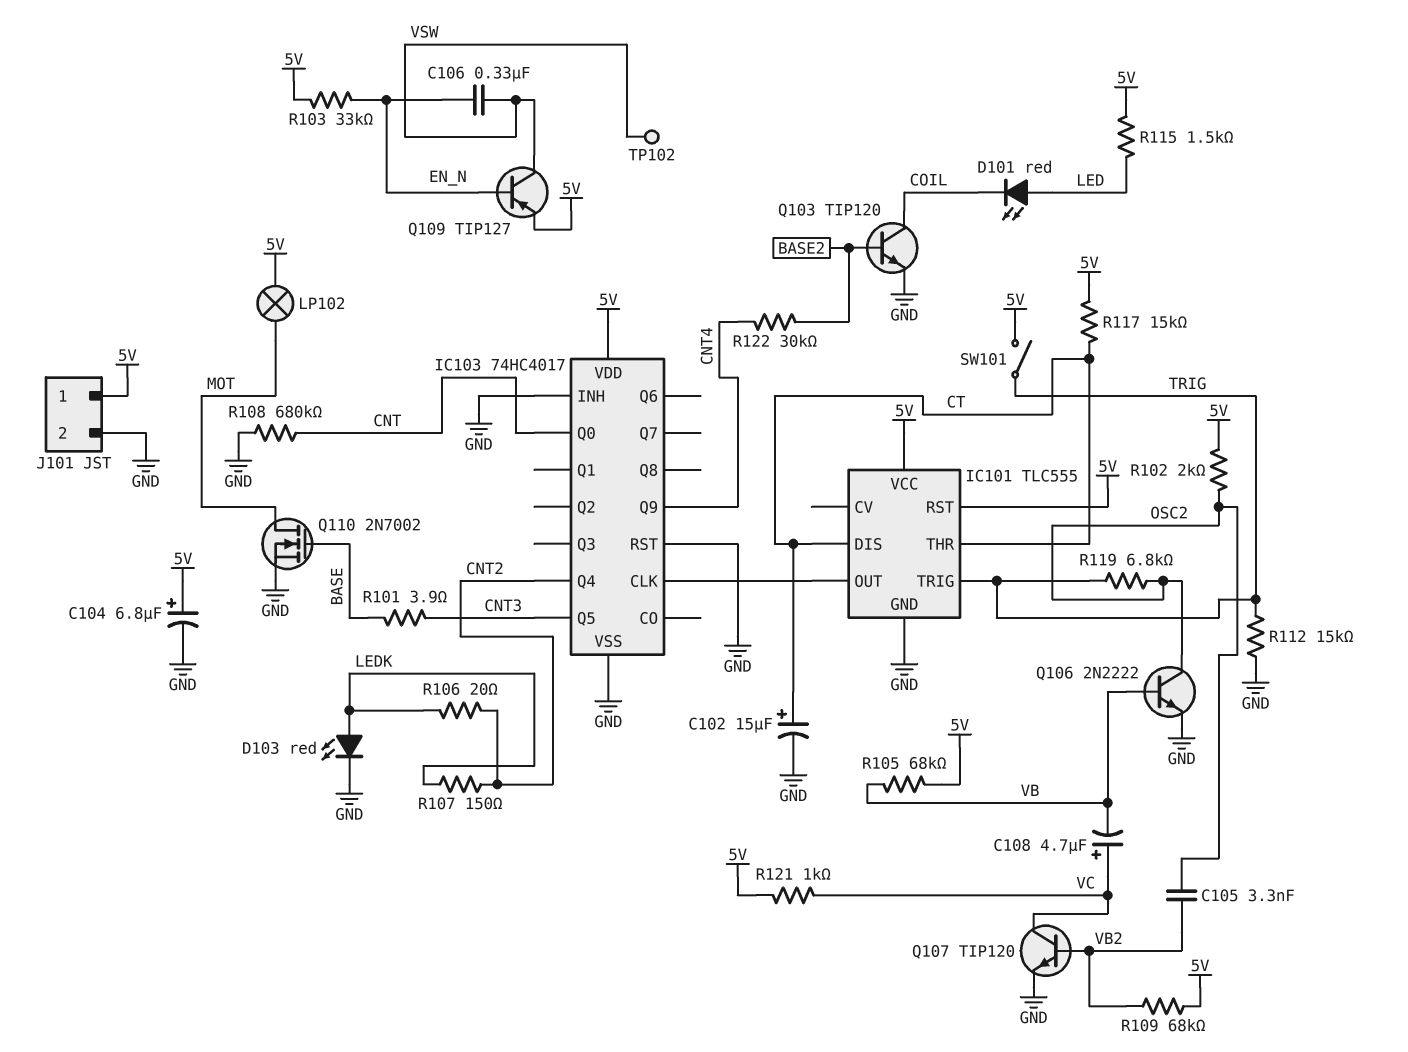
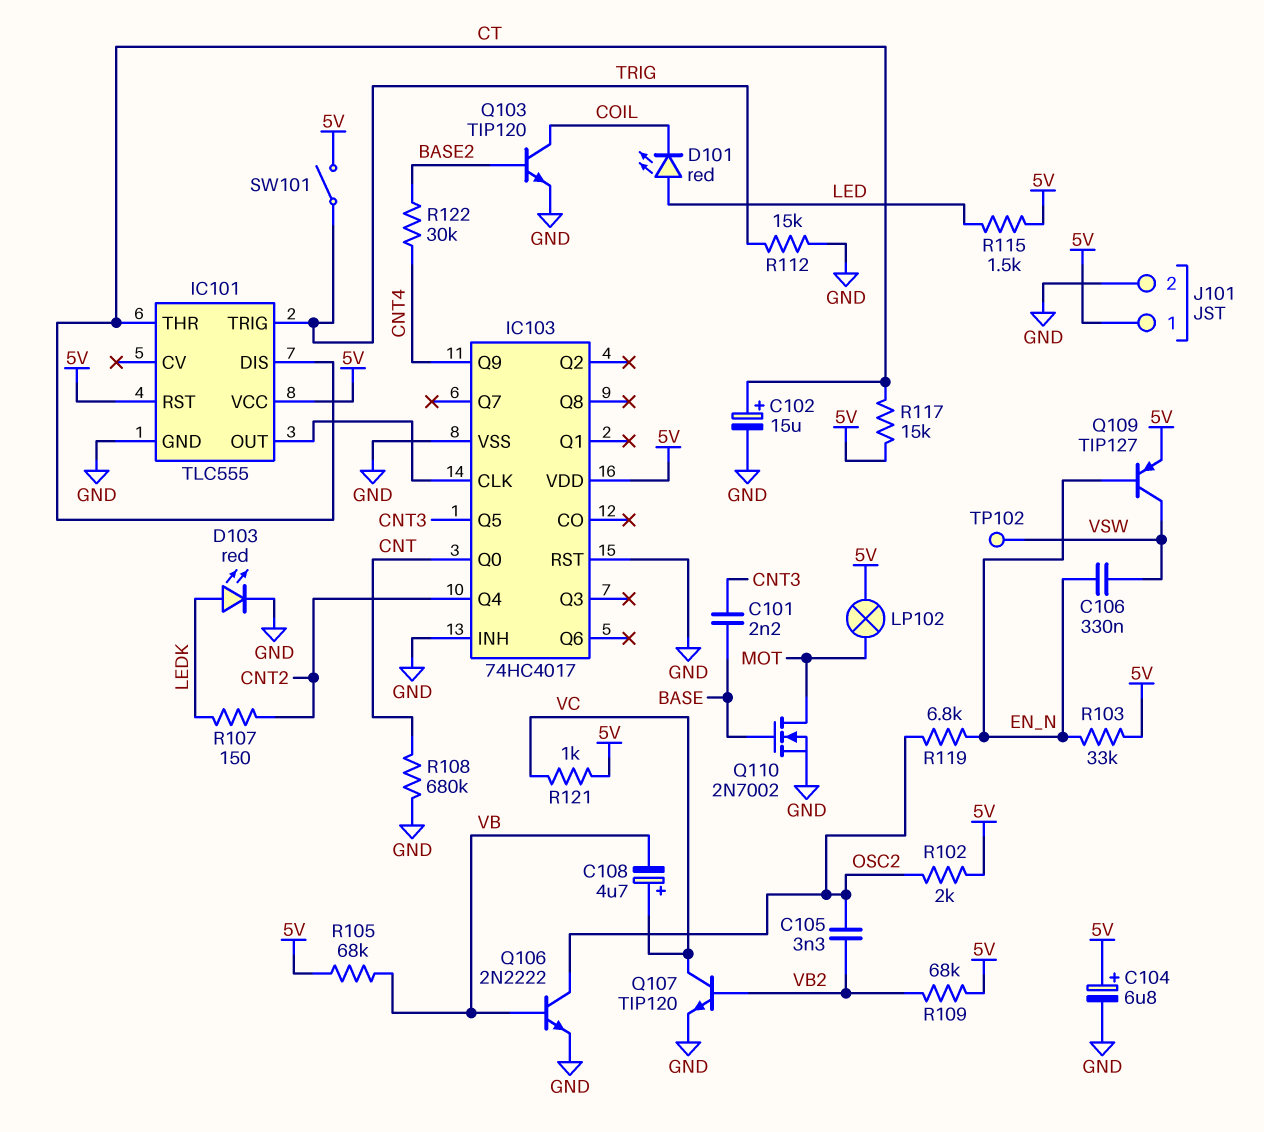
C101: none -> 2.2nF (BASE, CNT3)
R101: 3.9 (BASE, CNT3) -> none
R106: 20 (CNT2, LEDK) -> none
R119: 6.8k (OSC2, TRIG) -> 6.8k (EN_N, OSC2)

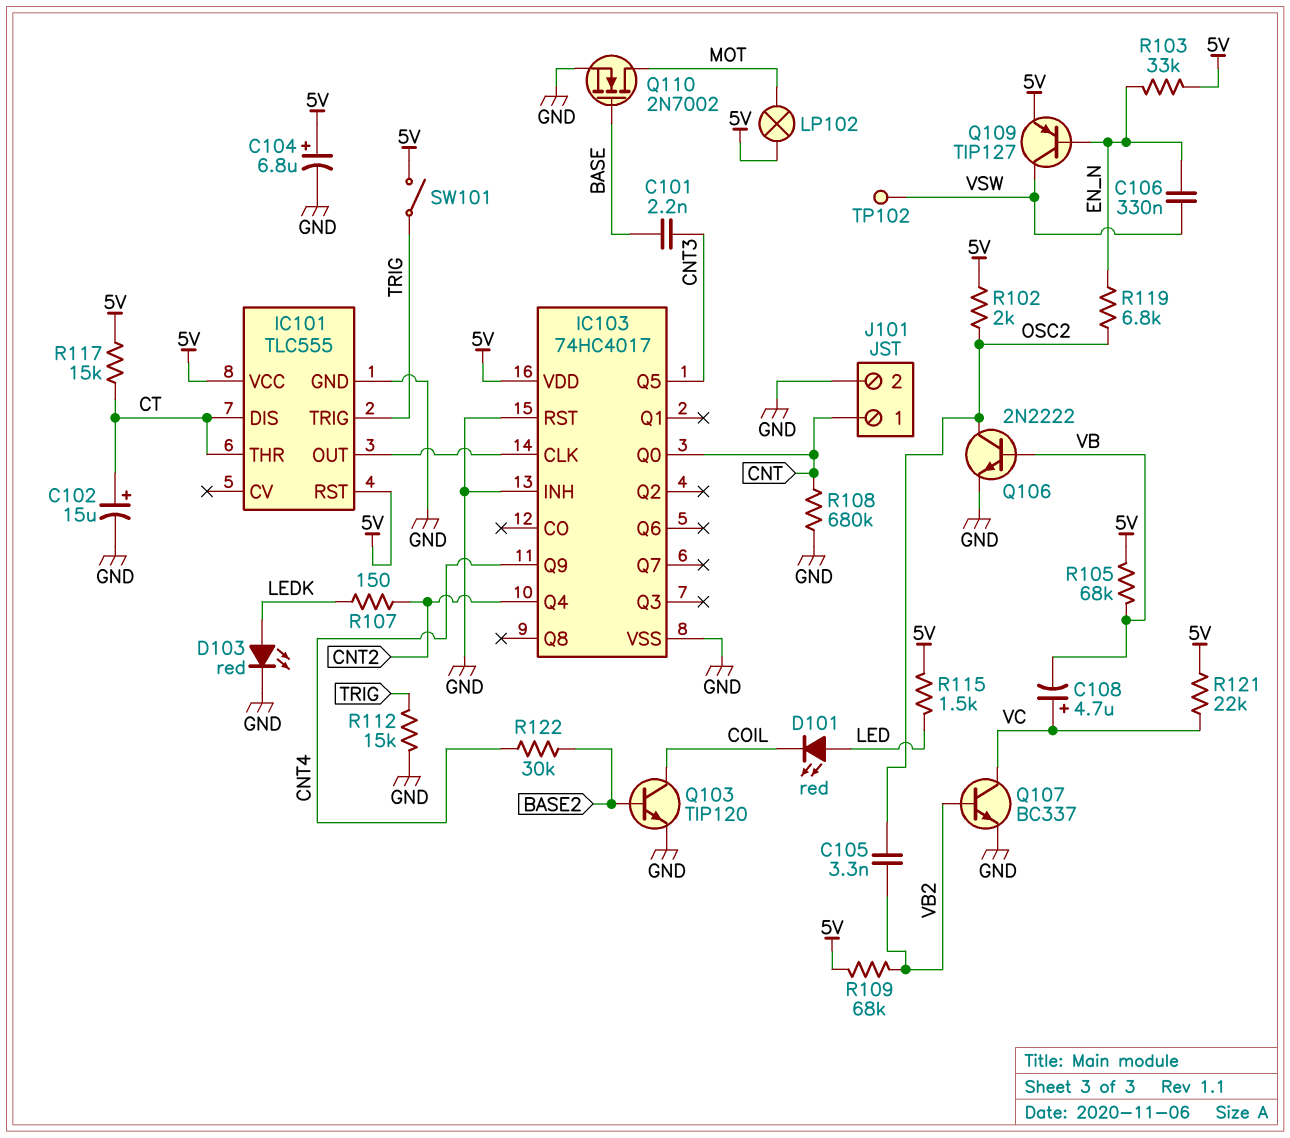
J101 pin 1: 5V -> CNT
Q107: NPN TIP120 (B VB2, C VC, E GND) -> NPN BC337 (B VB2, C VC, E GND)
R121: 1k (5V, VC) -> 22k (5V, VC)

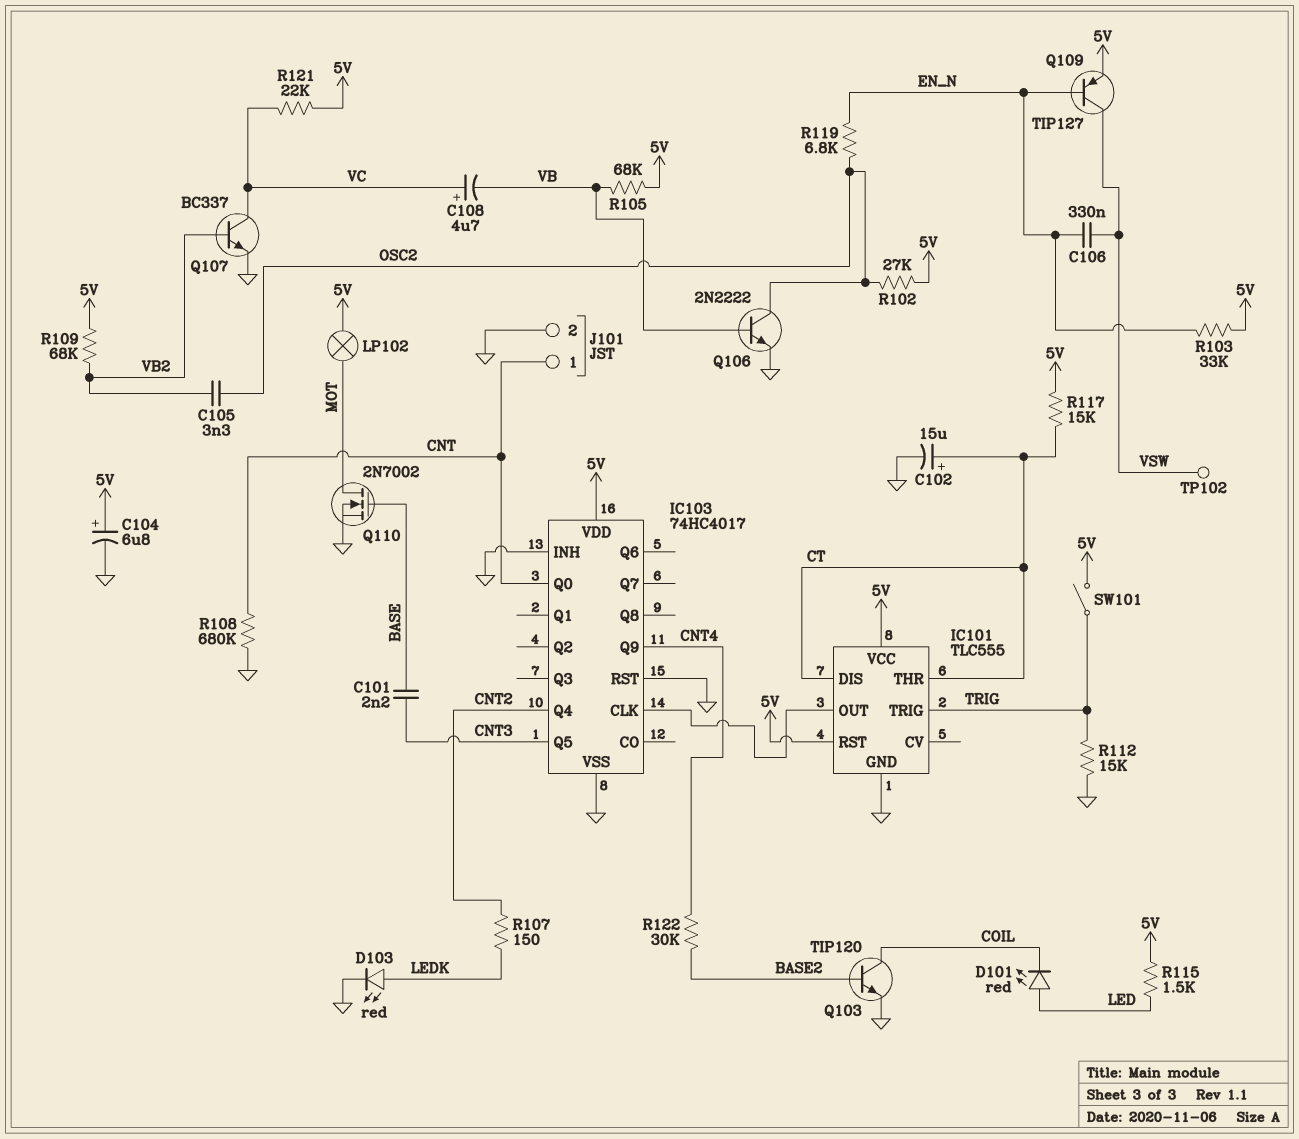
R102: 2k (5V, OSC2) -> 27k (5V, OSC2)

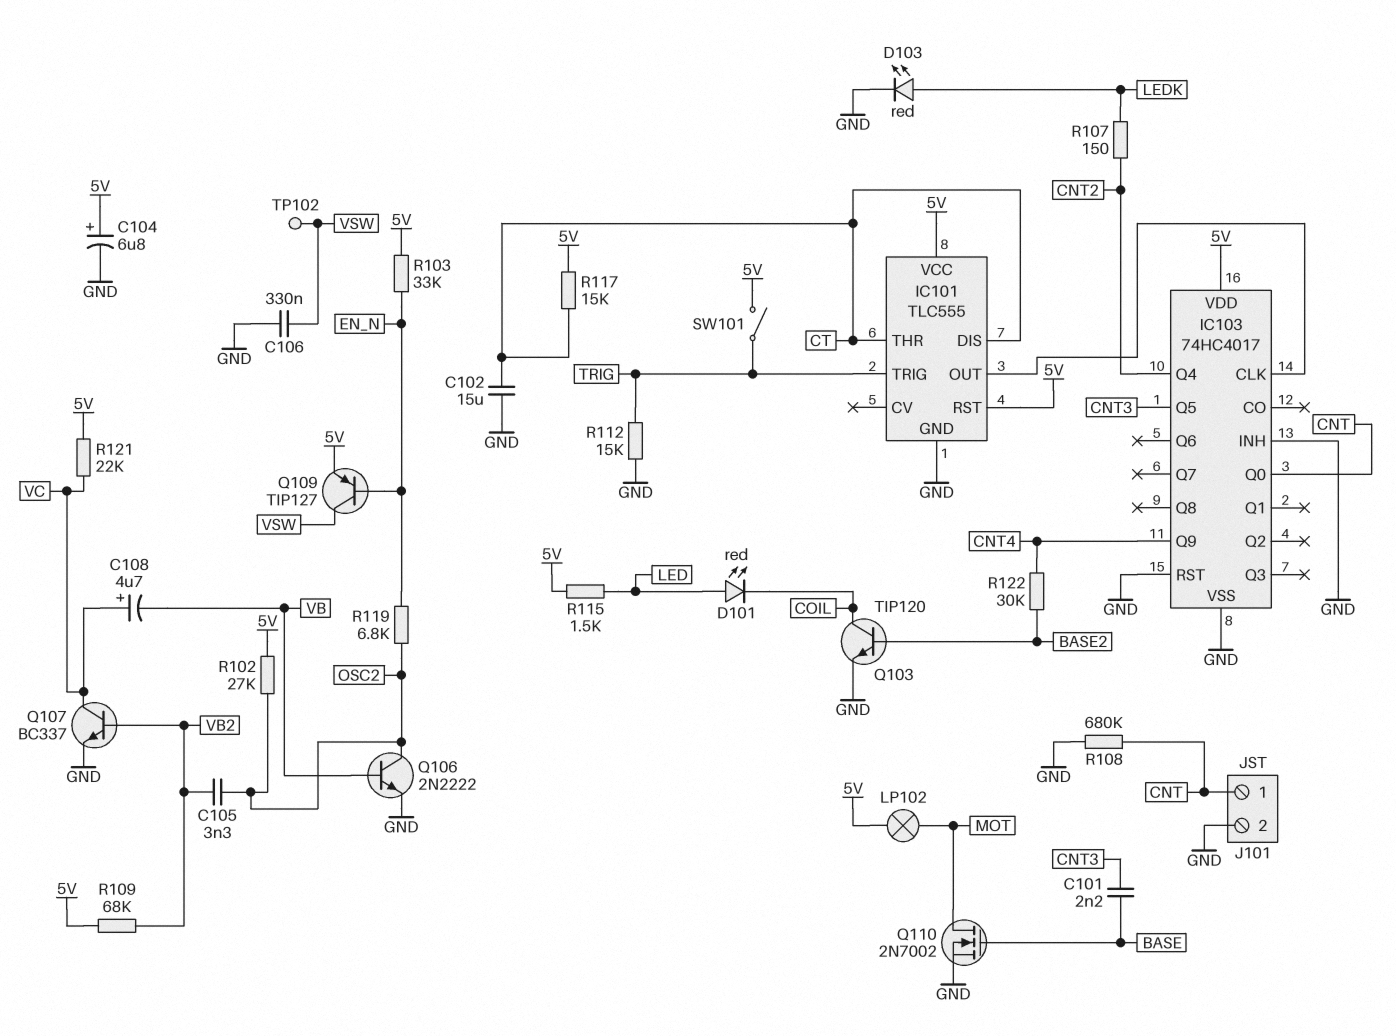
C102: 15uF (plus CT, minus GND) -> 15uF (CT, GND)
C106: 330nF (EN_N, VSW) -> 330nF (GND, VSW)
R105: 68k (5V, VB) -> none

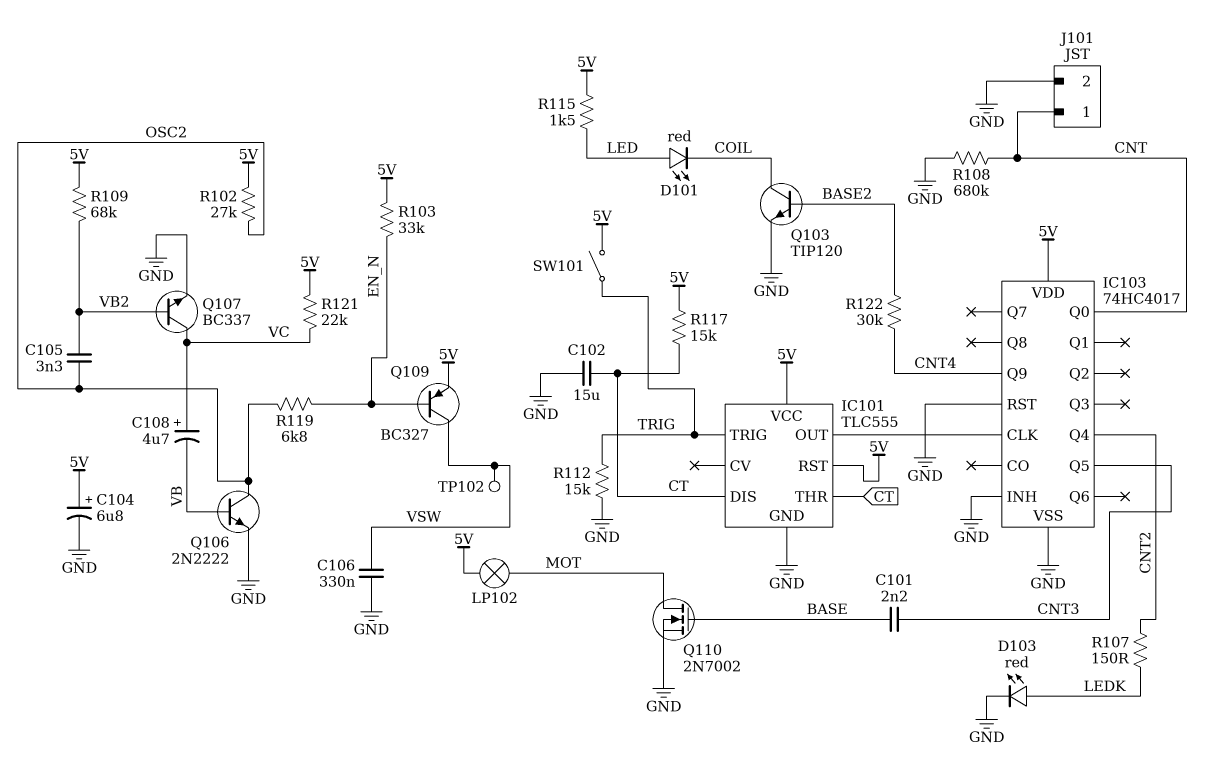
Q109: PNP TIP127 (B EN_N, C VSW, E 5V) -> PNP BC327 (B EN_N, C VSW, E 5V)

